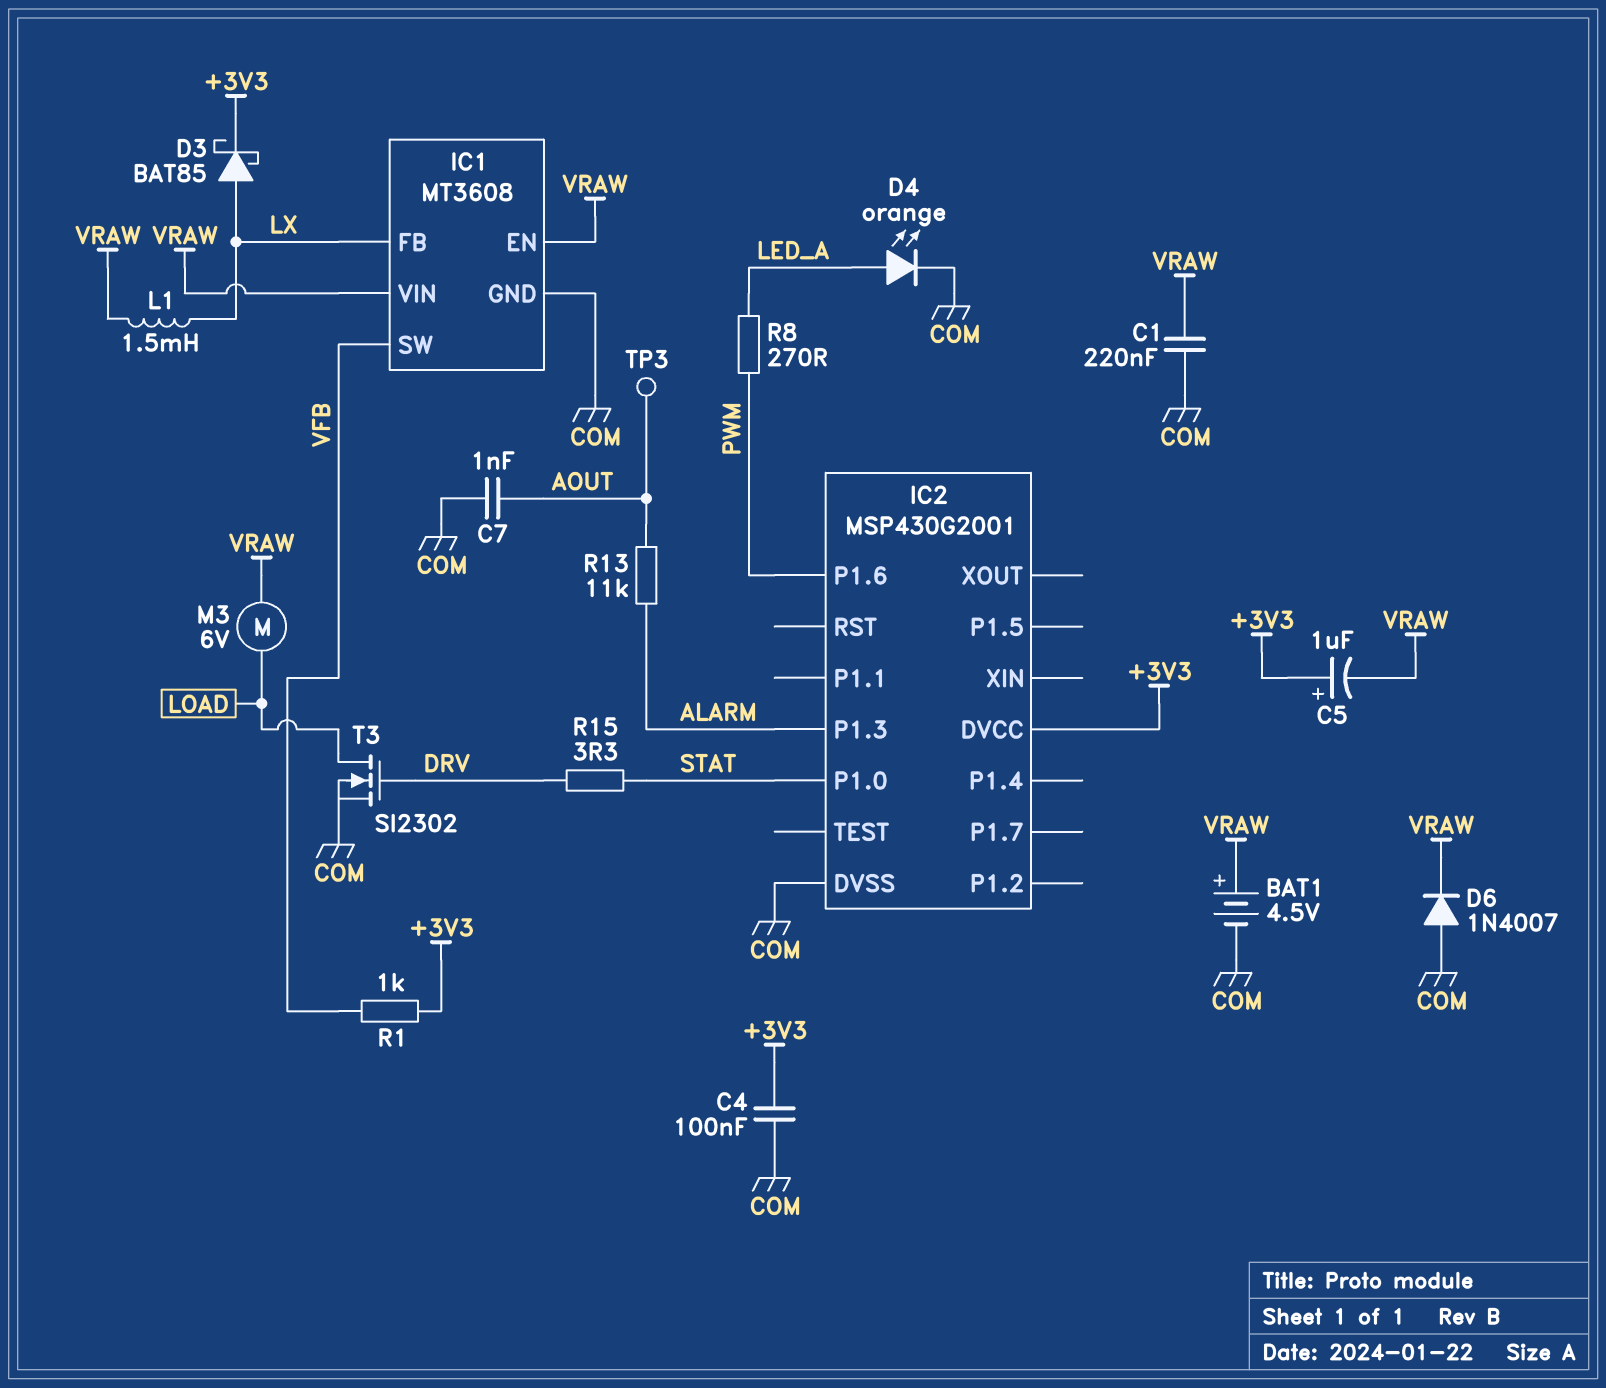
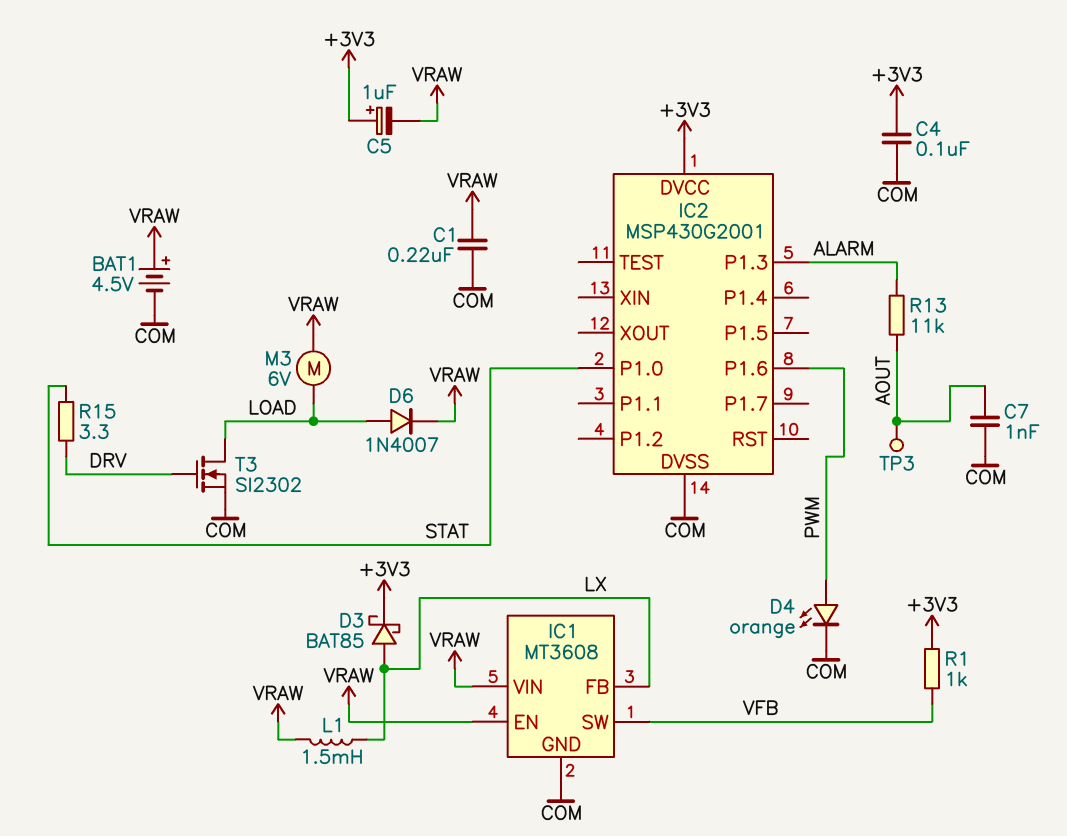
D4: LED orange (A LED_A, K COM) -> LED orange (A PWM, K COM)
D6: diode 1N4007 (A COM, K VRAW) -> diode 1N4007 (A LOAD, K VRAW)
R8: 270 (LED_A, PWM) -> none

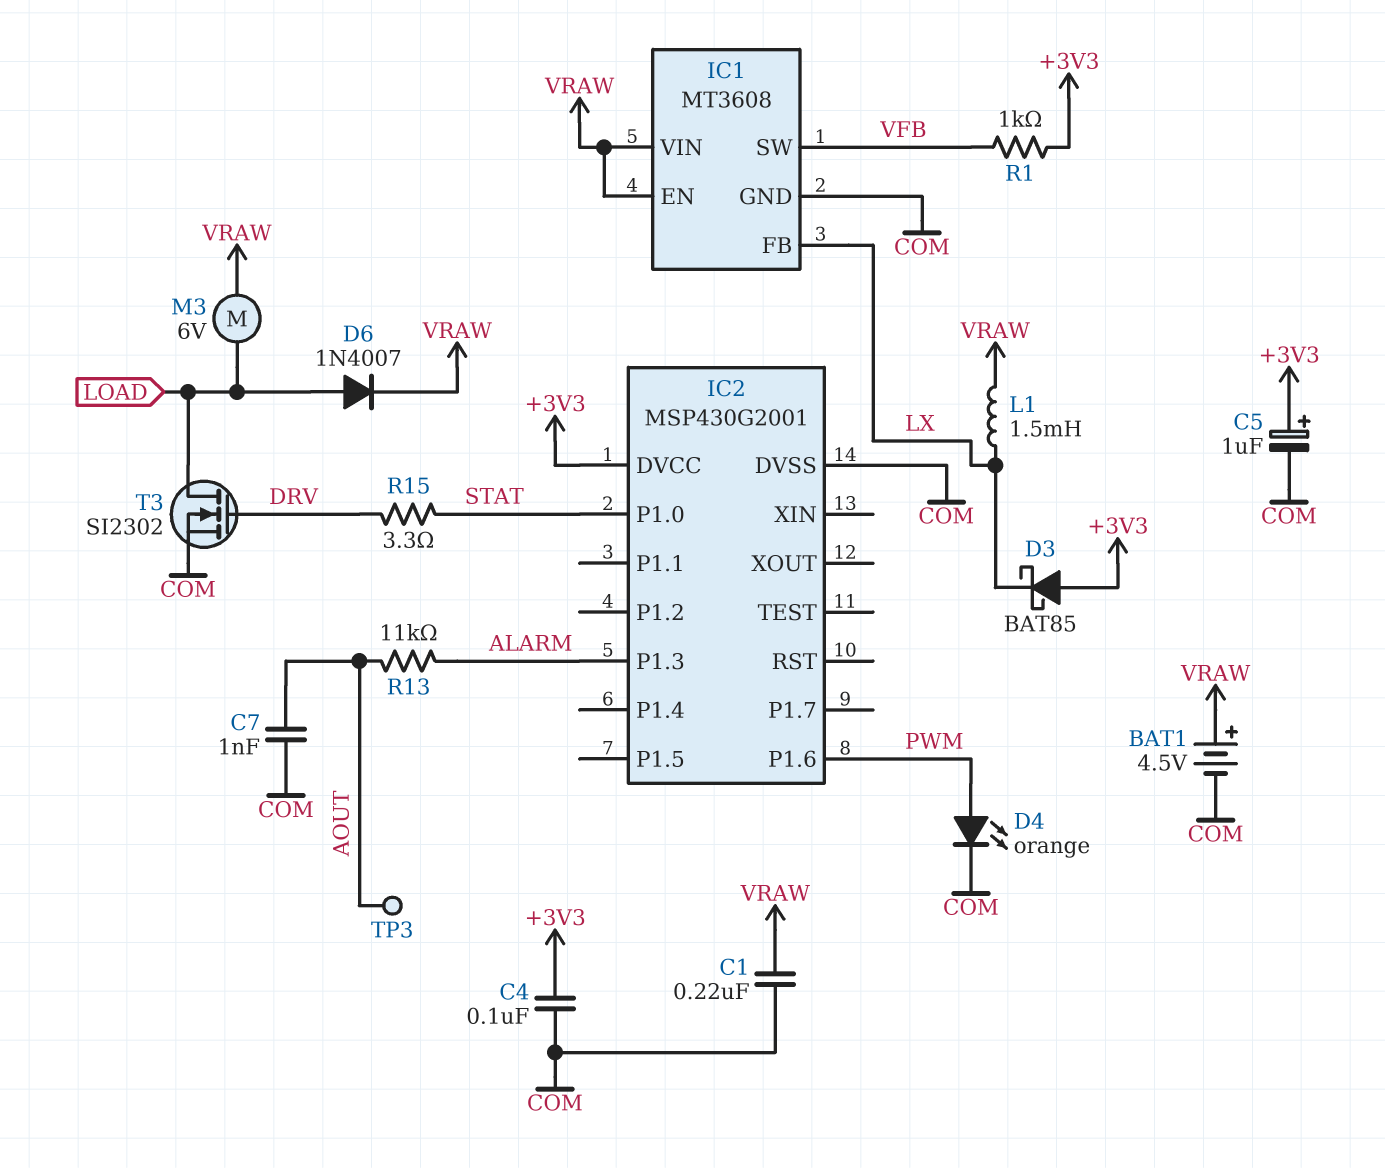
C5: 1uF (plus +3V3, minus VRAW) -> 1uF (plus +3V3, minus COM)
D3: schottky BAT85 (A LX, K +3V3) -> schottky BAT85 (A +3V3, K LX)

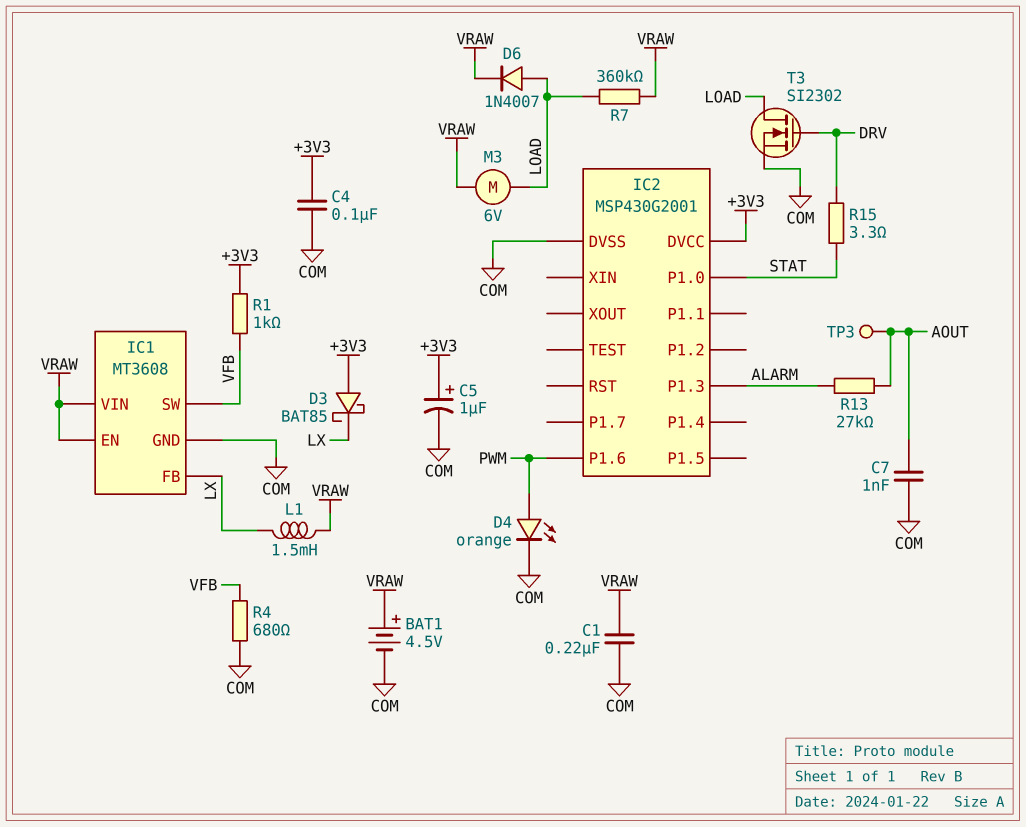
R4: none -> 680 (COM, VFB)
R7: none -> 360k (LOAD, VRAW)
R13: 11k (ALARM, AOUT) -> 27k (ALARM, AOUT)

